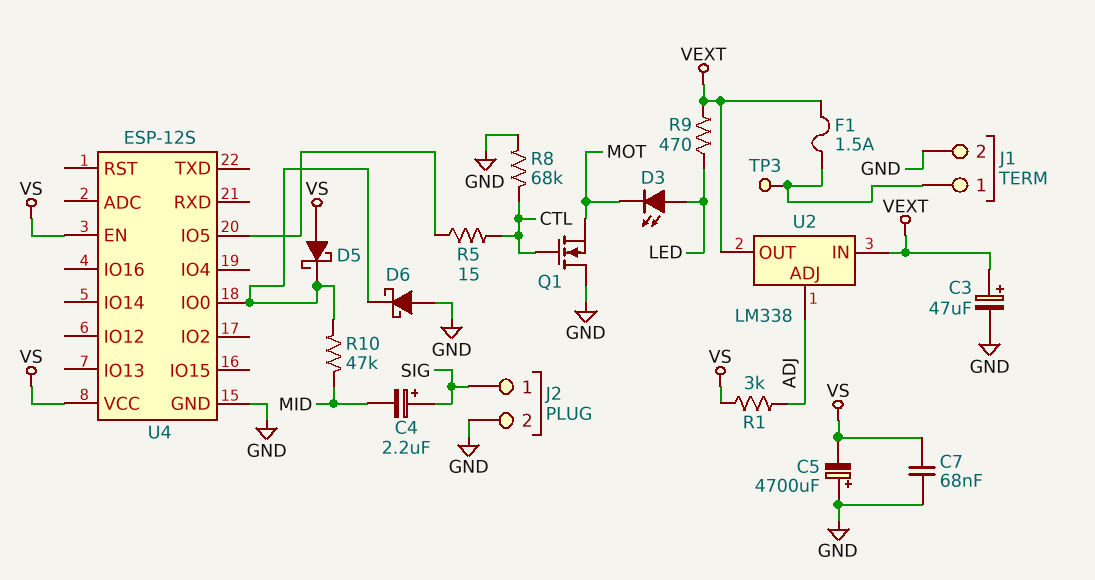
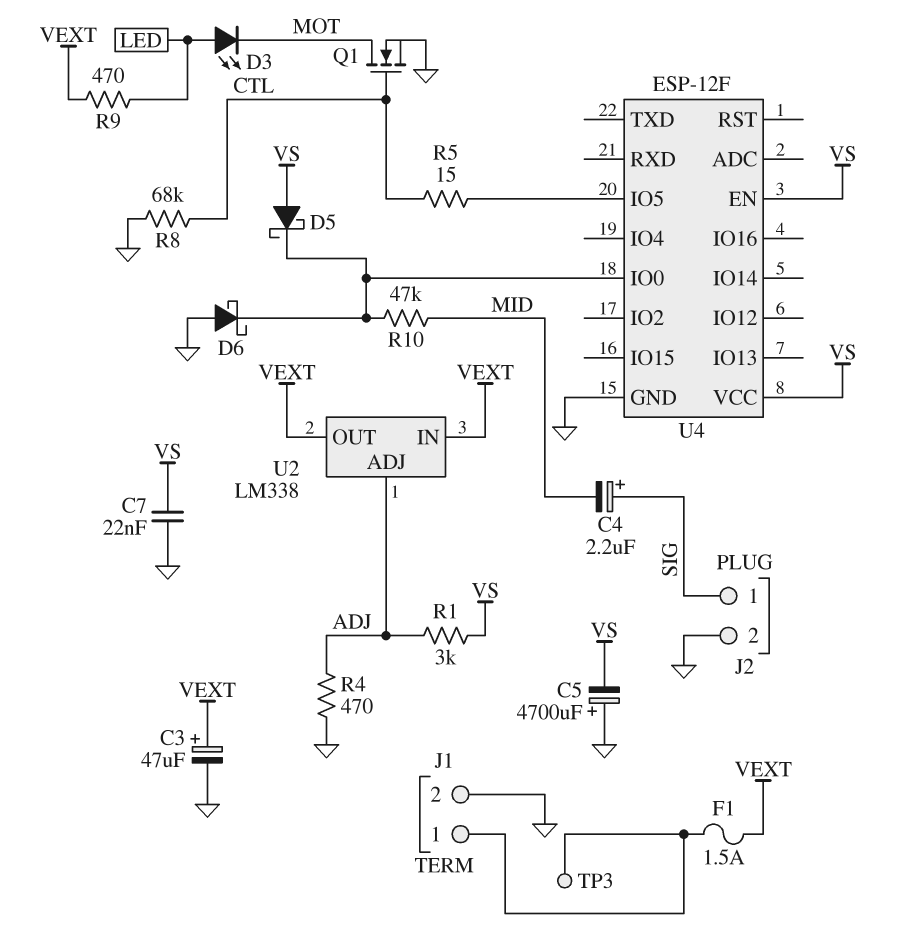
C7: 68nF (GND, VS) -> 22nF (GND, VS)
Q1: NMOS (G CTL, D GND, S MOT) -> NMOS (G CTL, D MOT, S GND)
R4: none -> 470 (ADJ, GND)
U4: ESP-12S -> ESP-12F

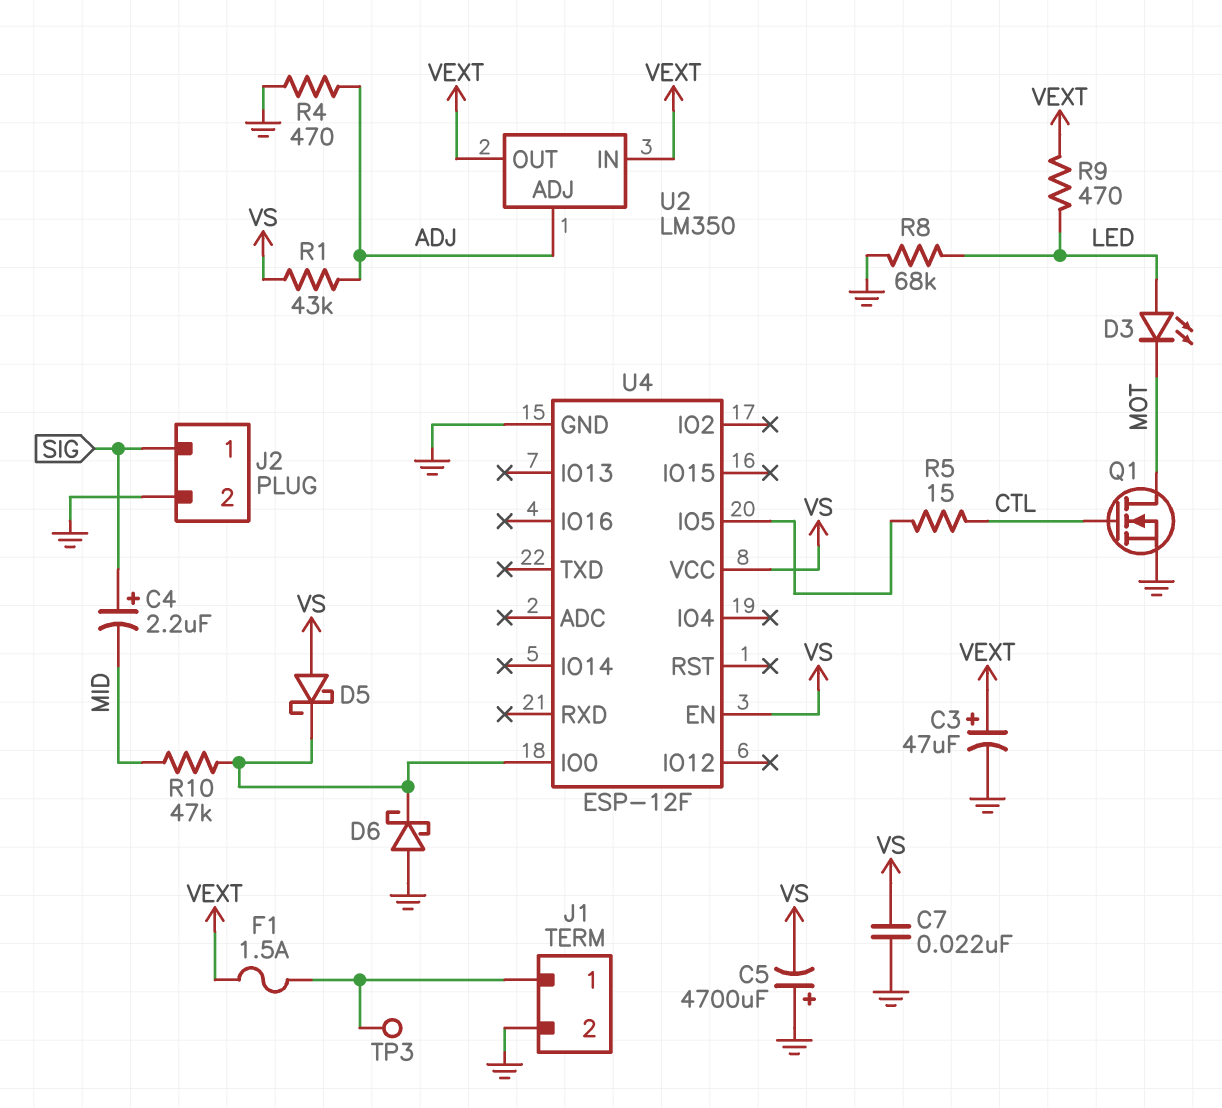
R1: 3k (ADJ, VS) -> 43k (ADJ, VS)
R8: 68k (CTL, GND) -> 68k (GND, LED)
U2: LM338 -> LM350

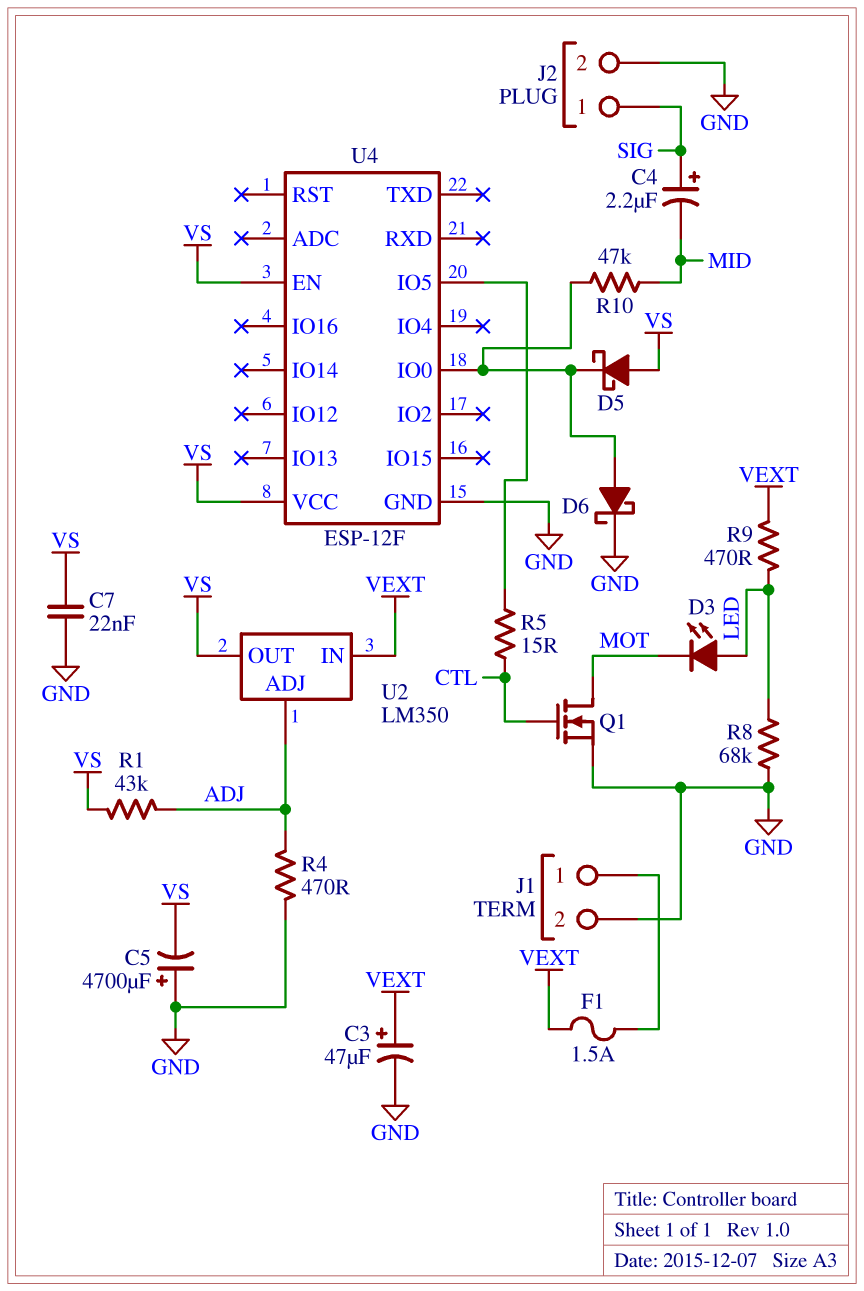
D6: schottky (A GND, K U4/IO0) -> schottky (A U4/IO0, K GND)
TP3: test point (J1/1) -> none
U2 pin OUT: VEXT -> VS

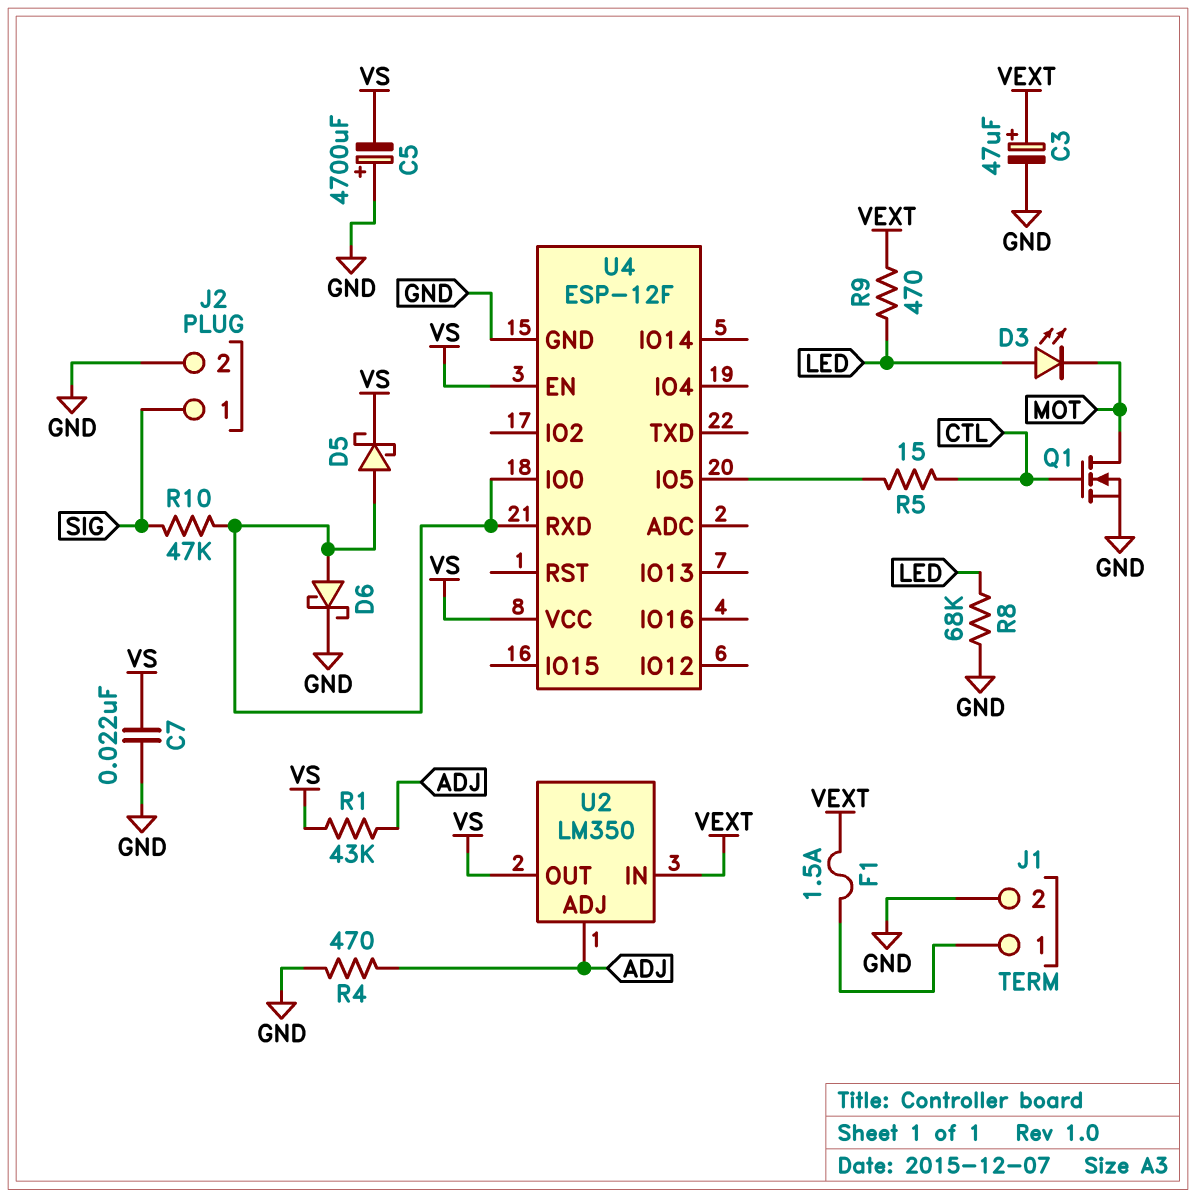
C4: 2.2uF (plus SIG, minus MID) -> none
D5: schottky (A VS, K U4/IO0) -> schottky (A U4/IO0, K VS)
R10: 47k (MID, U4/IO0) -> 47k (SIG, U4/IO0)
U4 pin RXD: none -> U4/IO0

